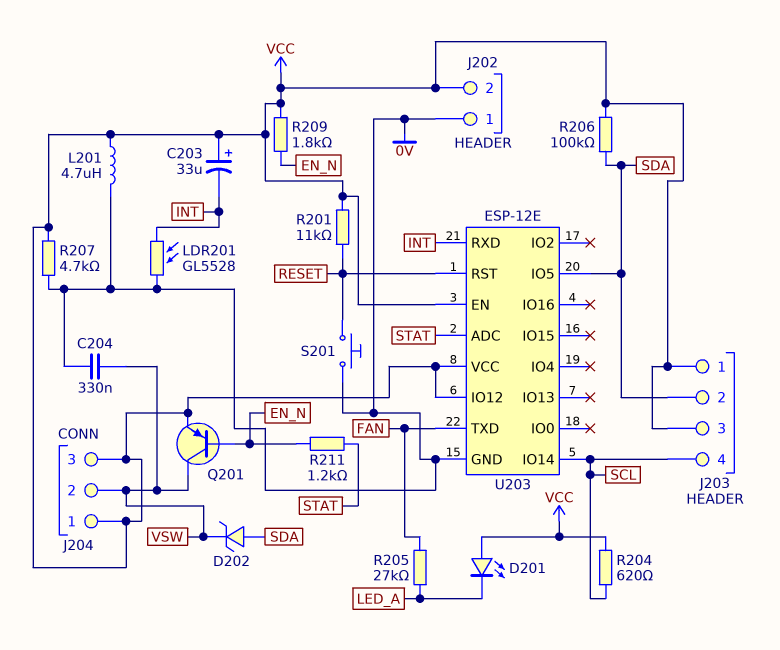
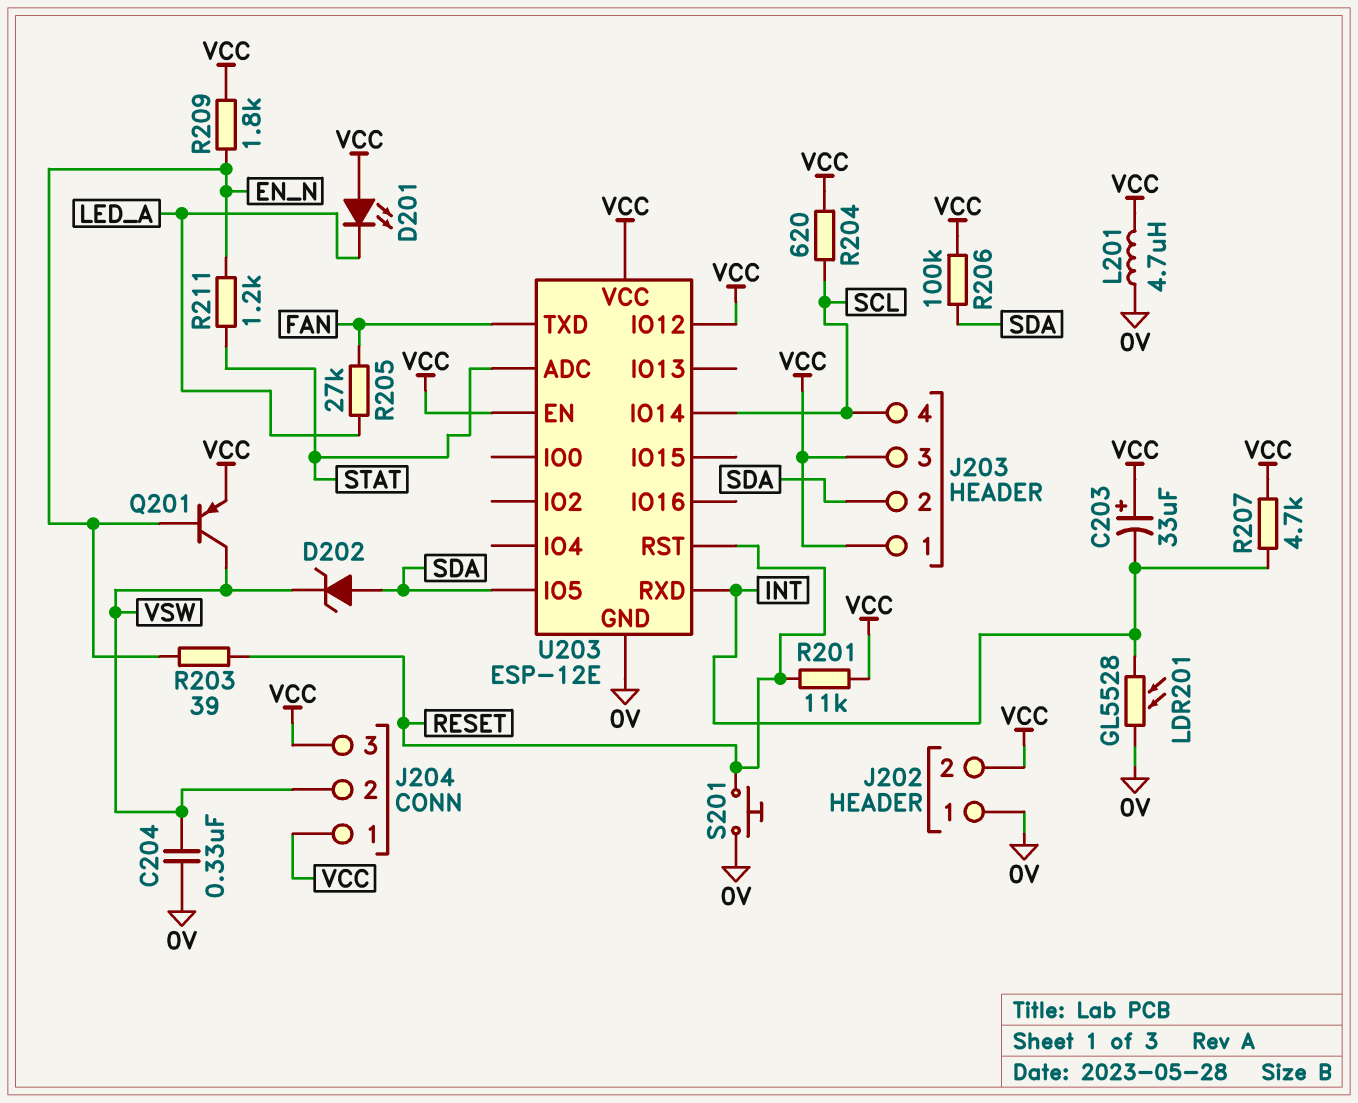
R203: none -> 39 (EN_N, RESET)
R207: 4.7k (0V, VCC) -> 4.7k (INT, VCC)

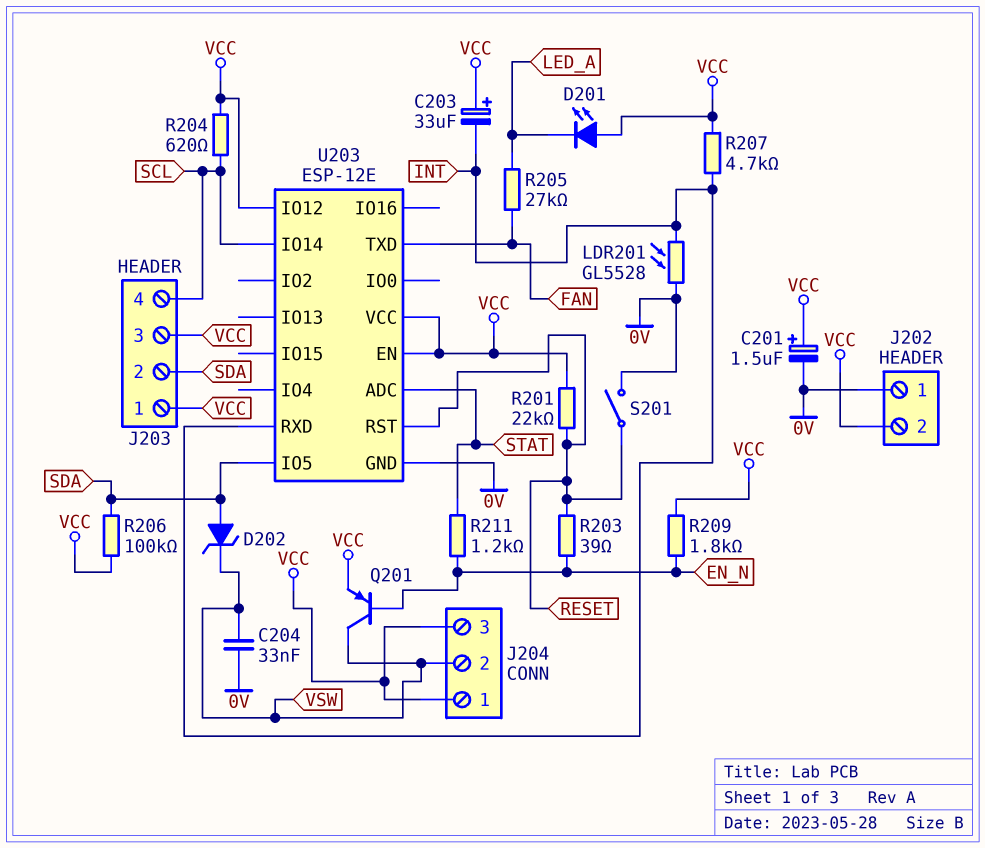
C201: none -> 1.5uF (plus VCC, minus 0V)
C204: 330nF (0V, VSW) -> 33nF (0V, VSW)
L201: 4.7uH (0V, VCC) -> none
R201: 11k (RESET, VCC) -> 22k (RESET, VCC)
S201: button (0V, RESET) -> switch (0V, RESET)

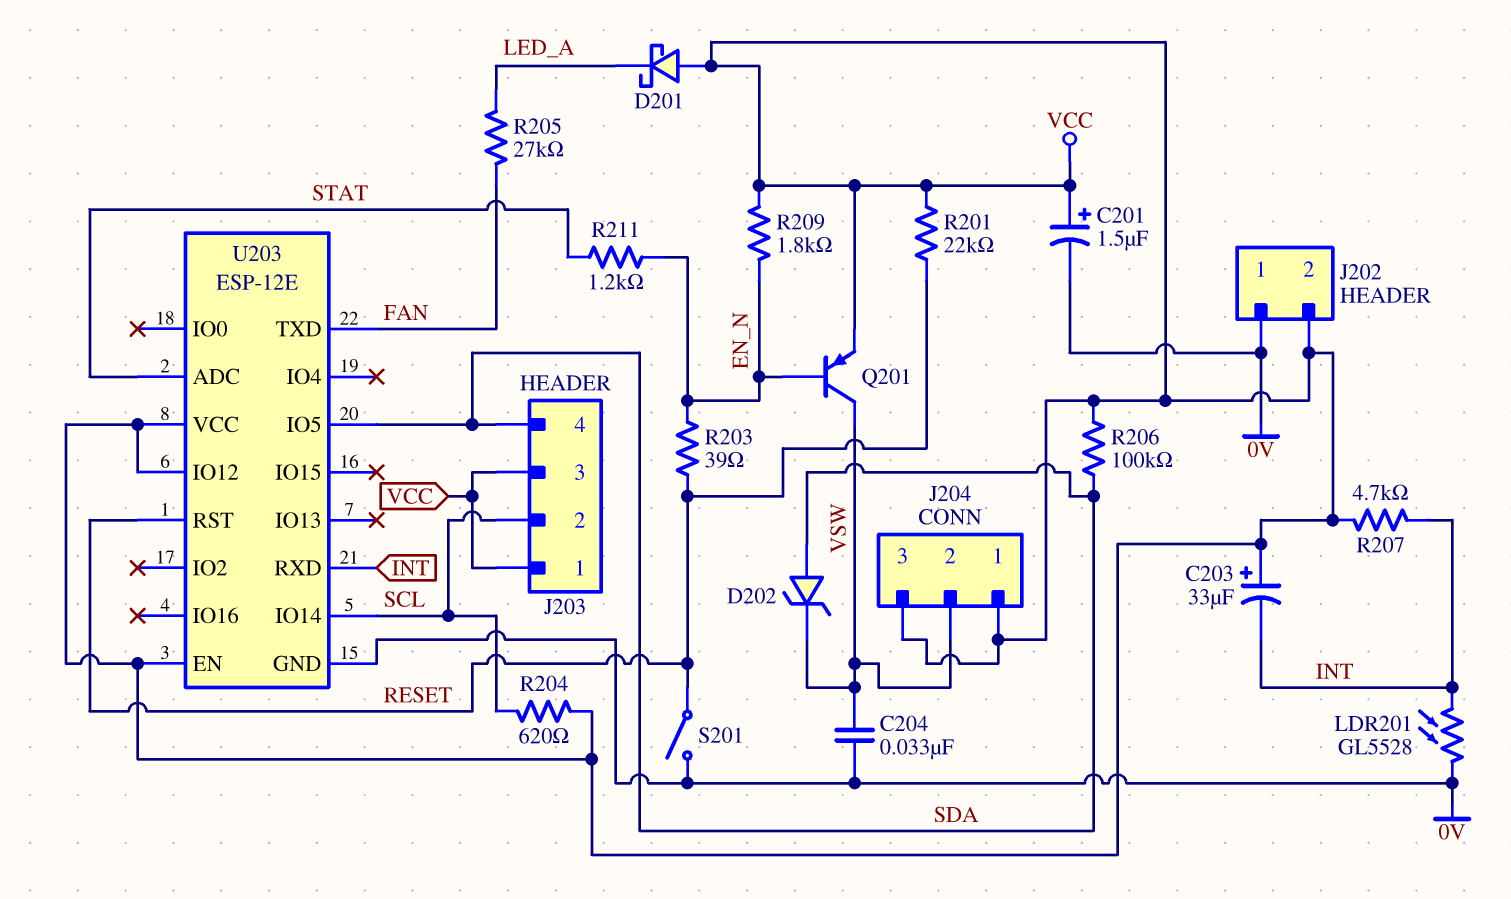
D201: LED (A VCC, K LED_A) -> schottky (A VCC, K LED_A)
J203 pin 2: SDA -> SCL
J203 pin 4: SCL -> SDA

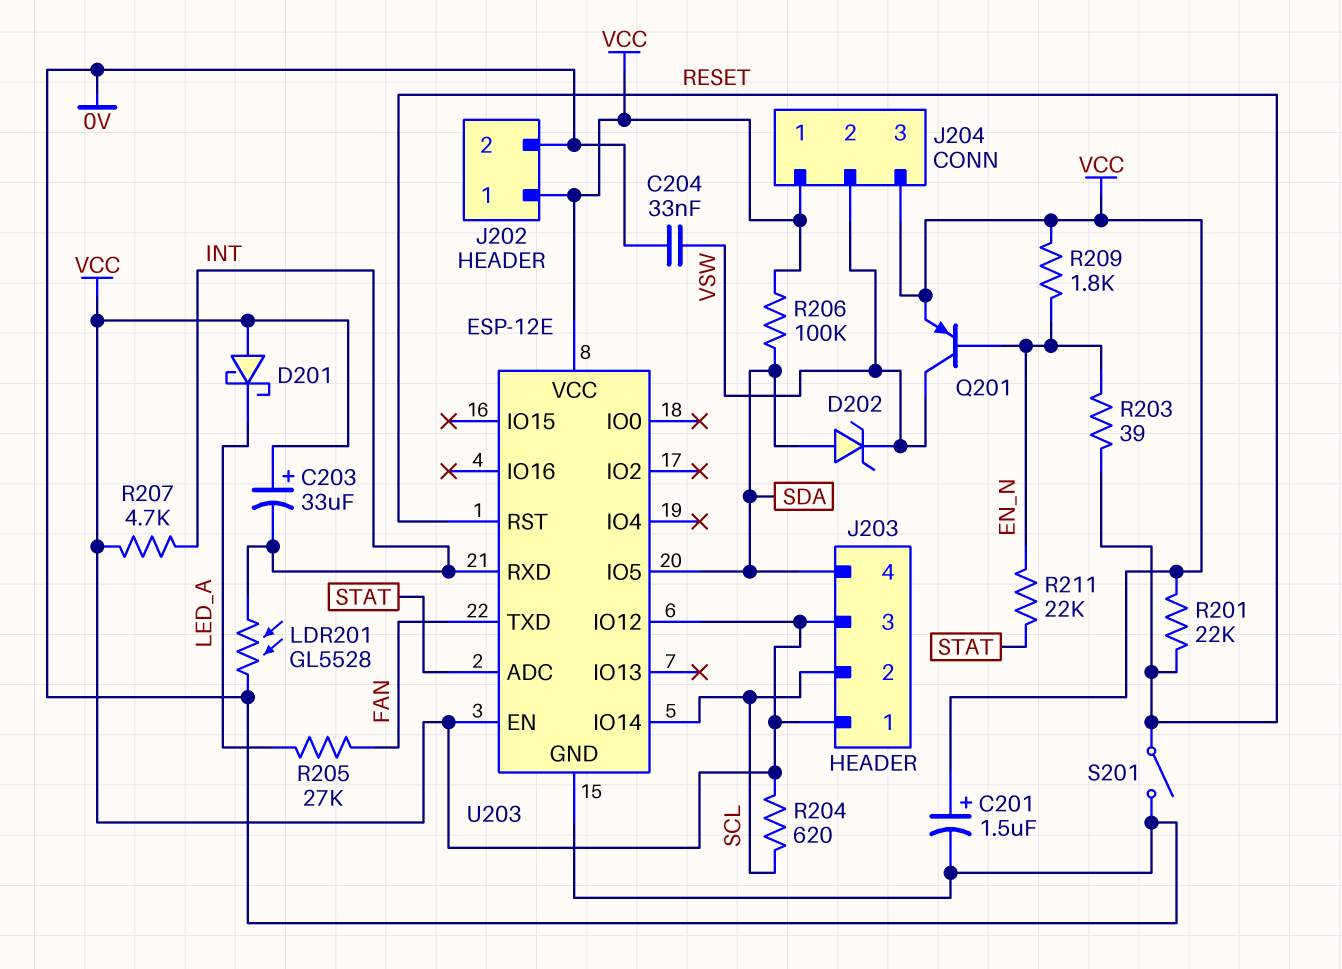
J202 pin 1: 0V -> VCC
J202 pin 2: VCC -> 0V
R211: 1.2k (EN_N, STAT) -> 22k (EN_N, STAT)

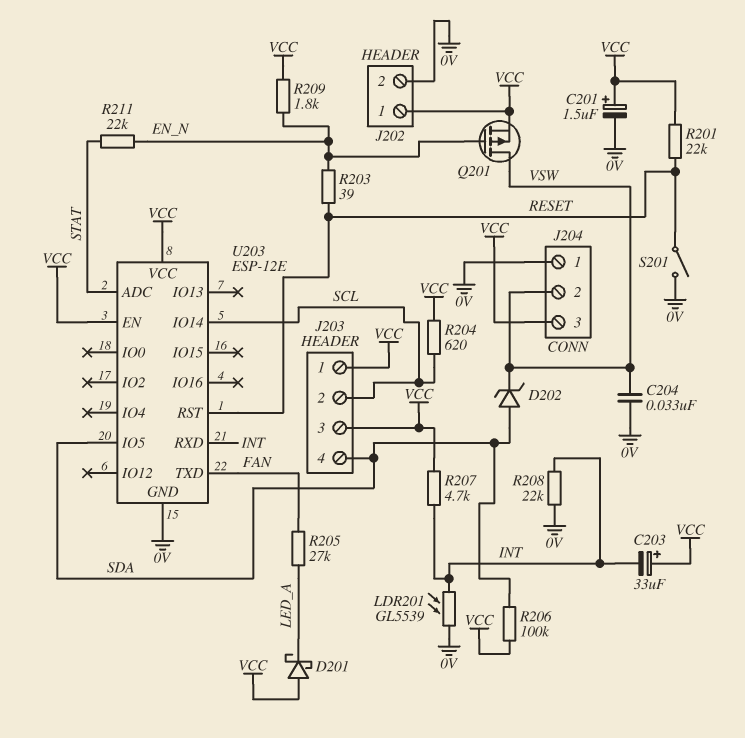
J204 pin 1: VCC -> 0V
LDR201: GL5528 (0V, INT) -> GL5539 (0V, INT)
Q201: PNP (B EN_N, C VSW, E VCC) -> PMOS (G EN_N, D VSW, S VCC)
R208: none -> 22k (0V, INT)
U203 pin IO12: VCC -> none

